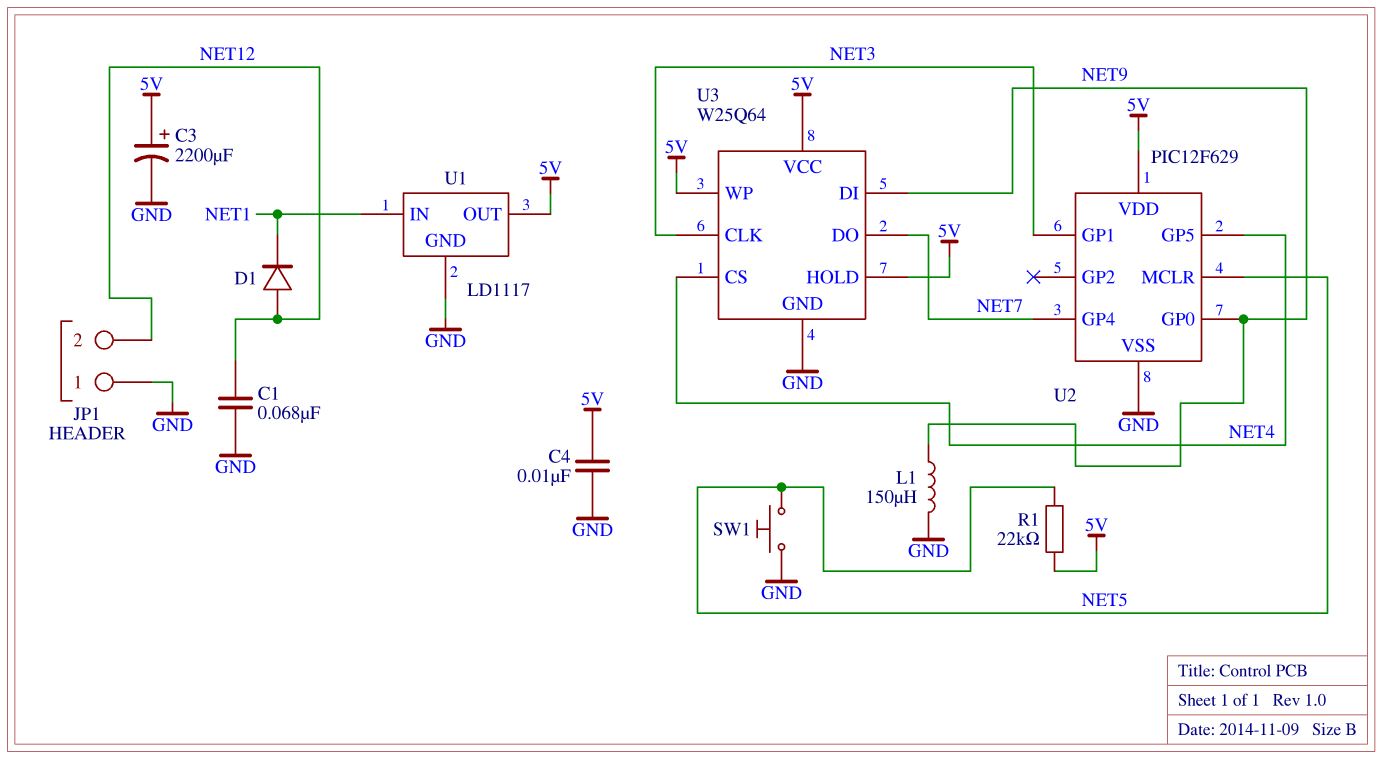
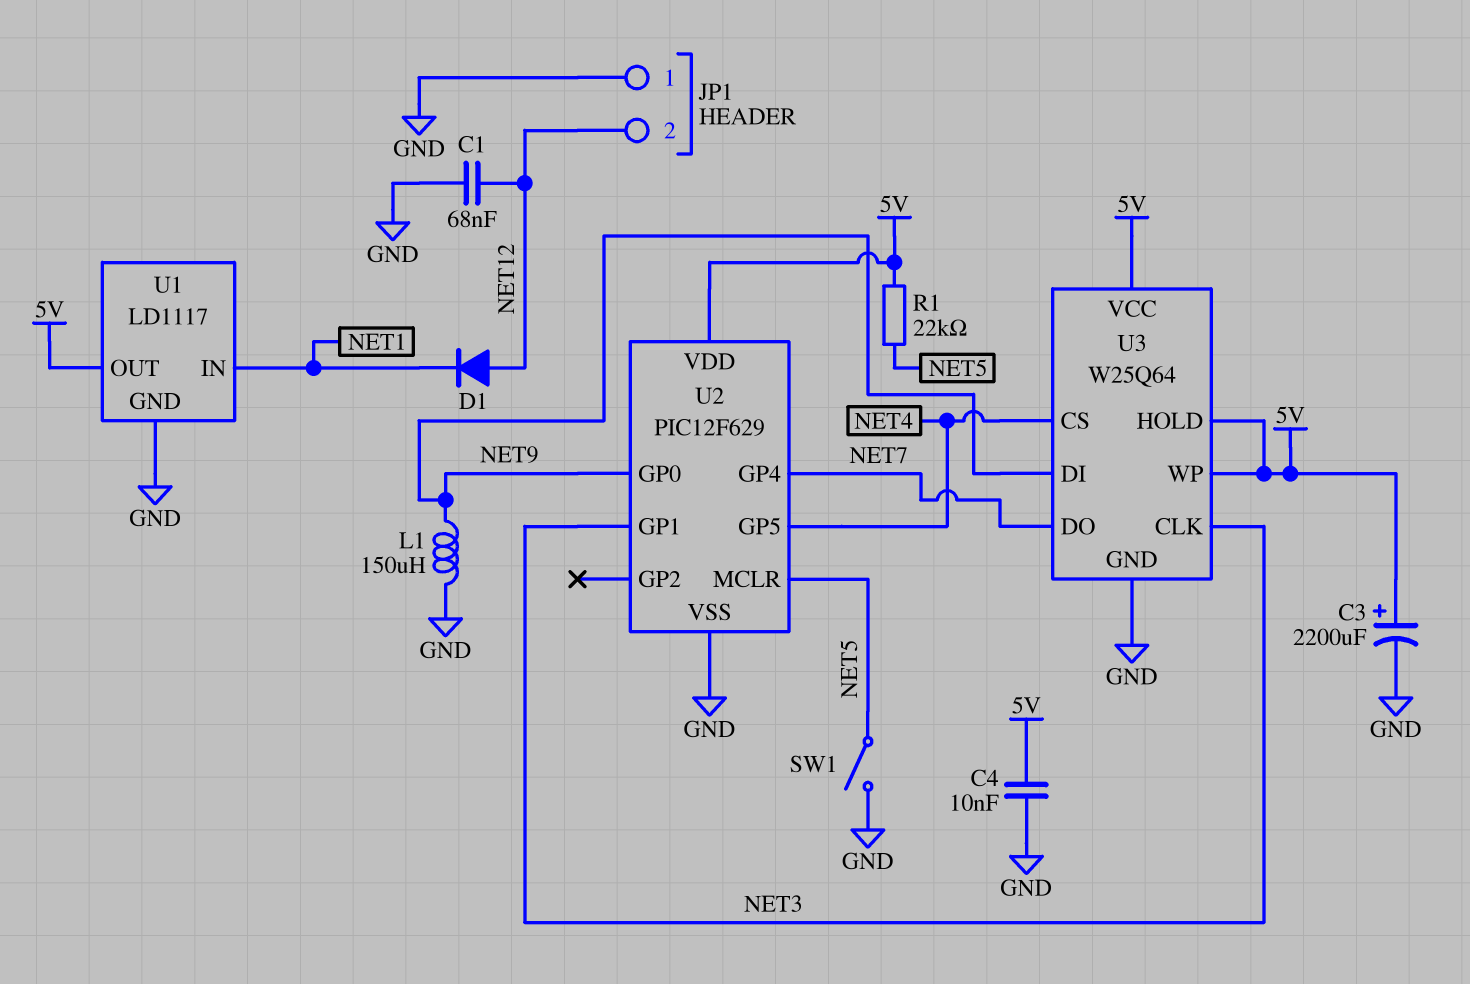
SW1: button (GND, NET5) -> switch (GND, NET5)

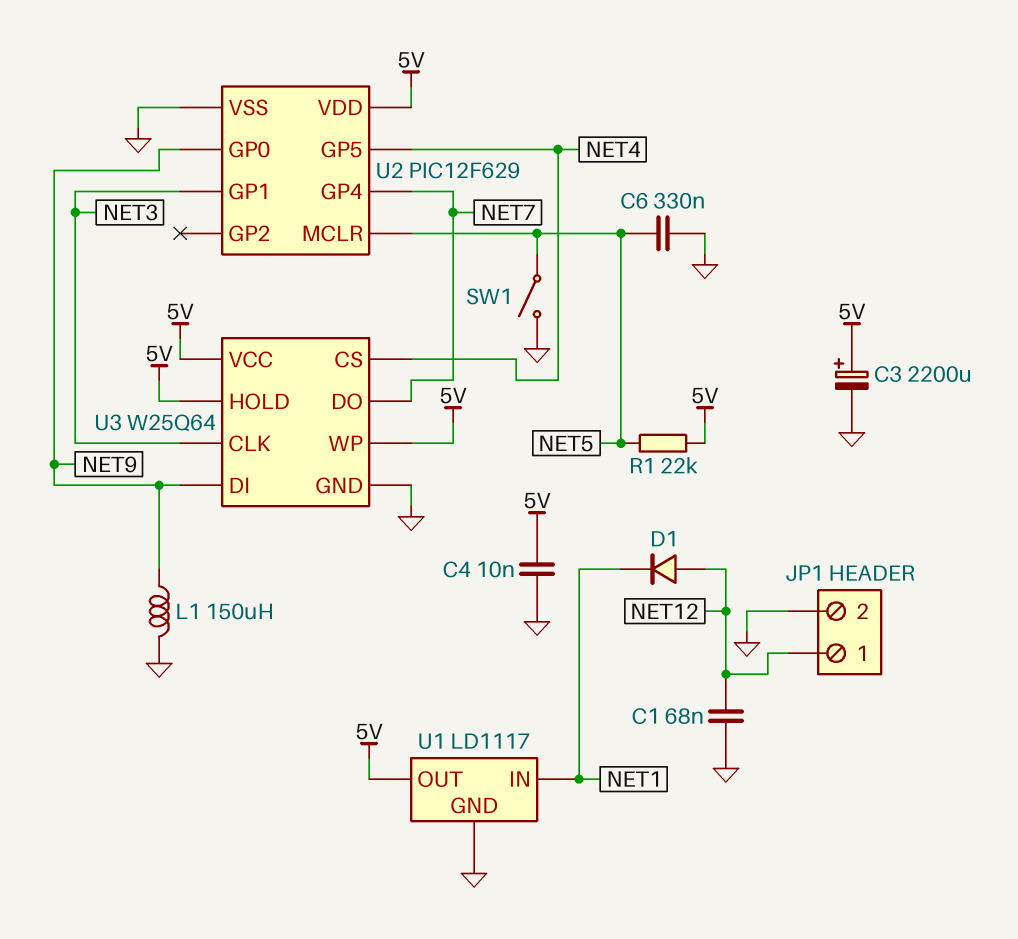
C6: none -> 330nF (GND, NET5)
JP1 pin 1: GND -> NET12
JP1 pin 2: NET12 -> GND

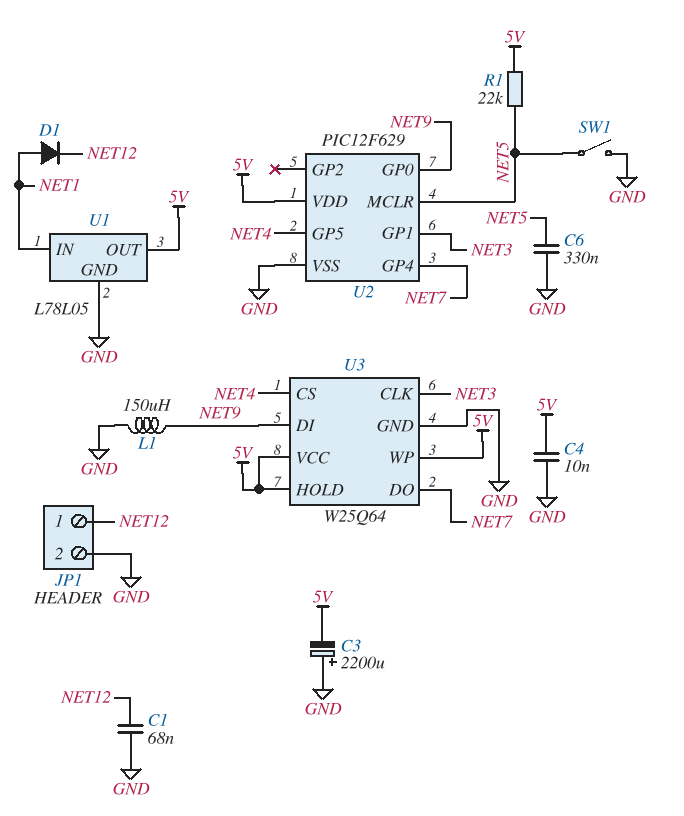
C3: 2200uF (plus 5V, minus GND) -> 2200uF (plus GND, minus 5V)
D1: diode (A NET12, K NET1) -> diode (A NET1, K NET12)
U1: LD1117 -> L78L05

